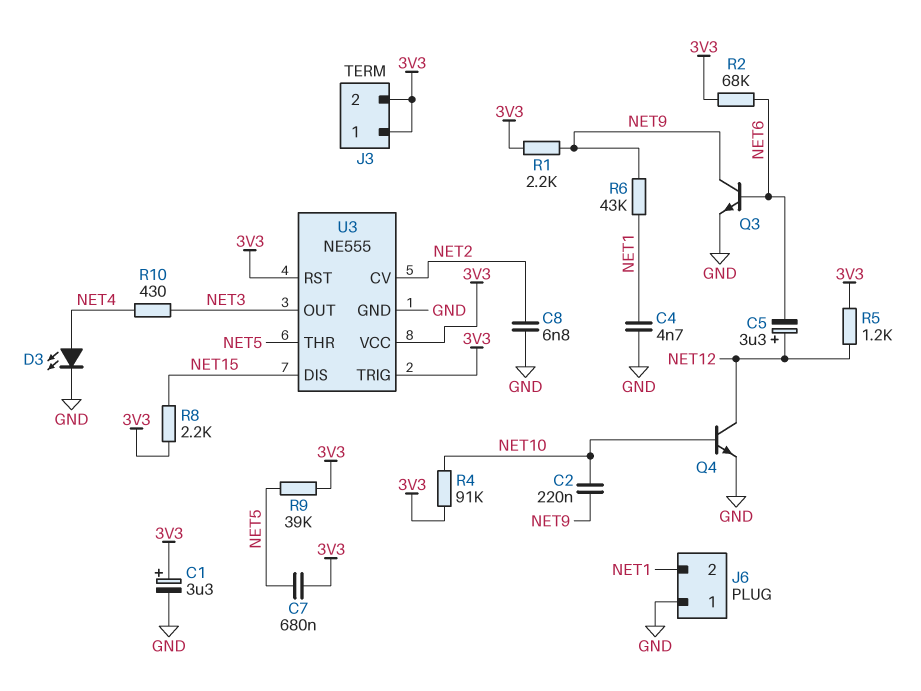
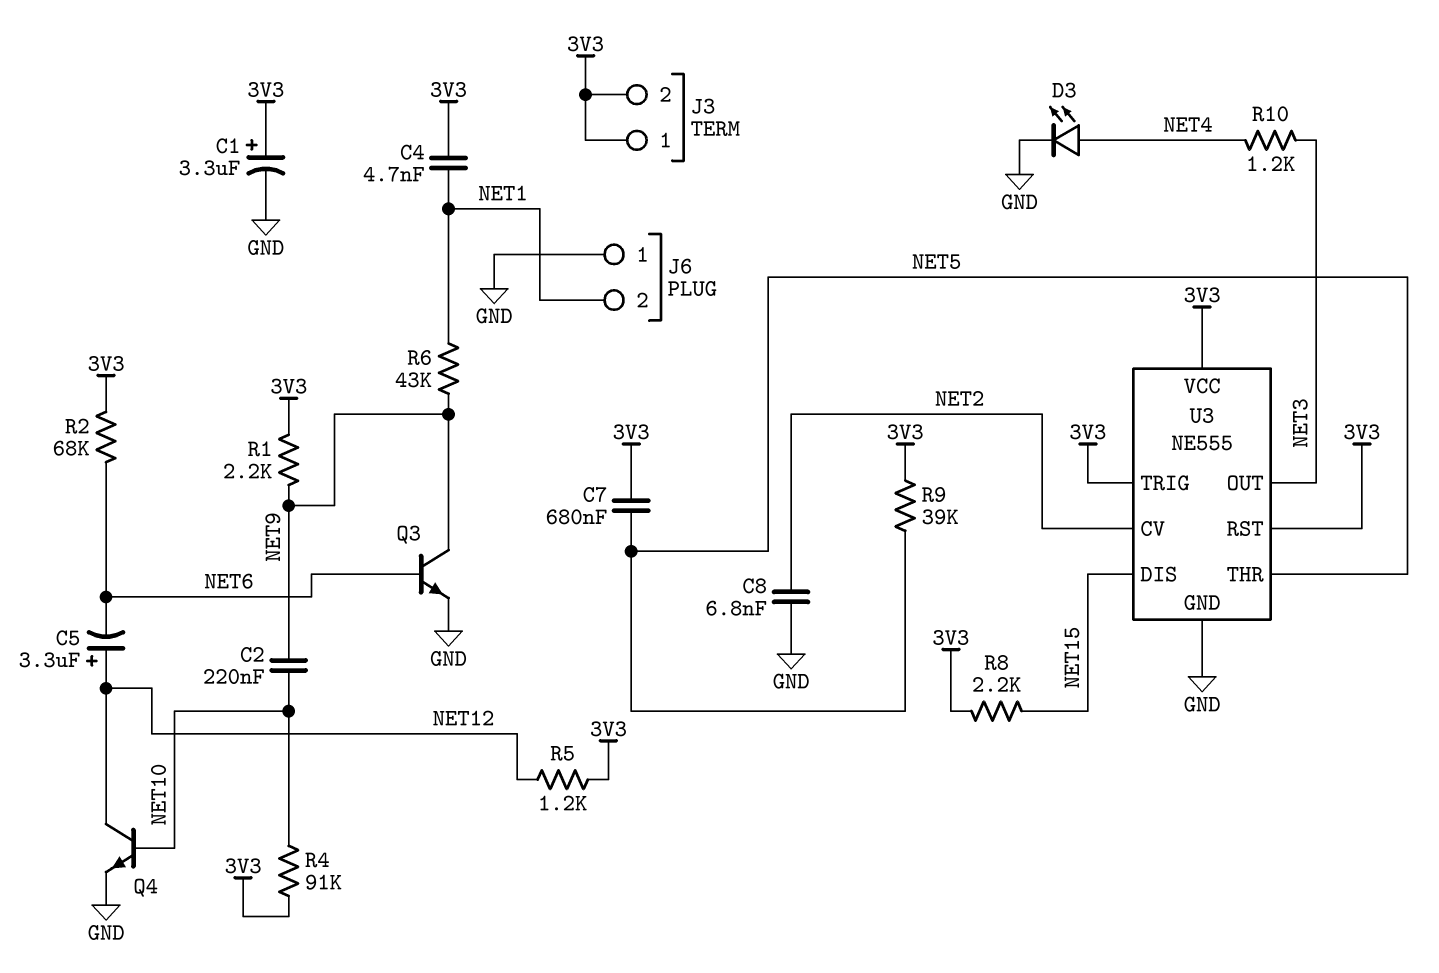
C4: 4.7nF (GND, NET1) -> 4.7nF (3V3, NET1)
R10: 430 (NET3, NET4) -> 1.2k (NET3, NET4)

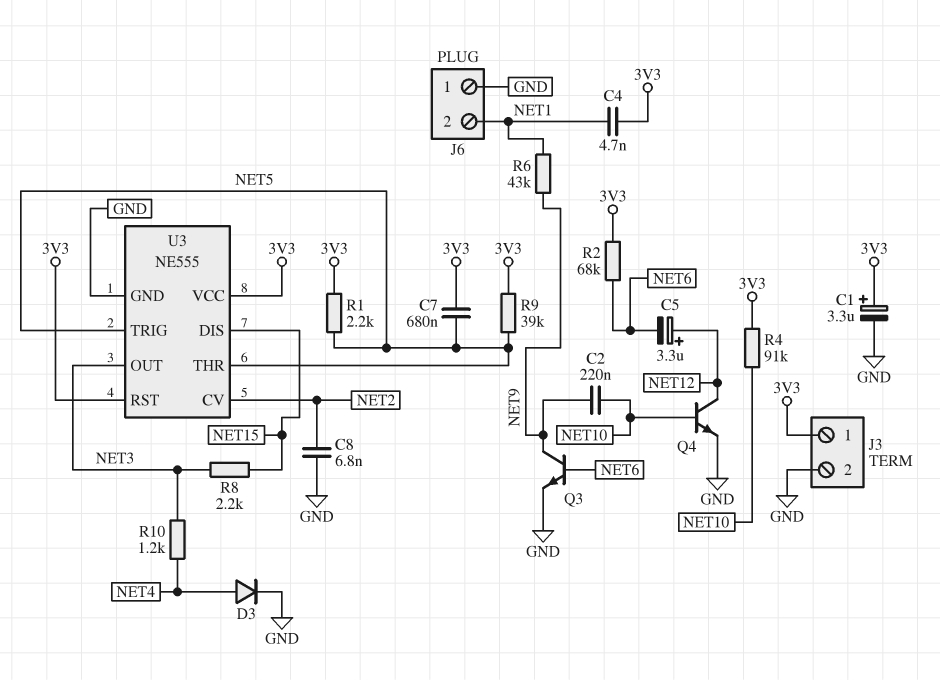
D3: LED (A NET4, K GND) -> diode (A NET4, K GND)
J3 pin 2: 3V3 -> GND
R1: 2.2k (3V3, NET9) -> 2.2k (3V3, NET5)
R5: 1.2k (3V3, NET12) -> none
R8: 2.2k (3V3, NET15) -> 2.2k (NET3, NET15)
U3 pin TRIG: 3V3 -> NET5

